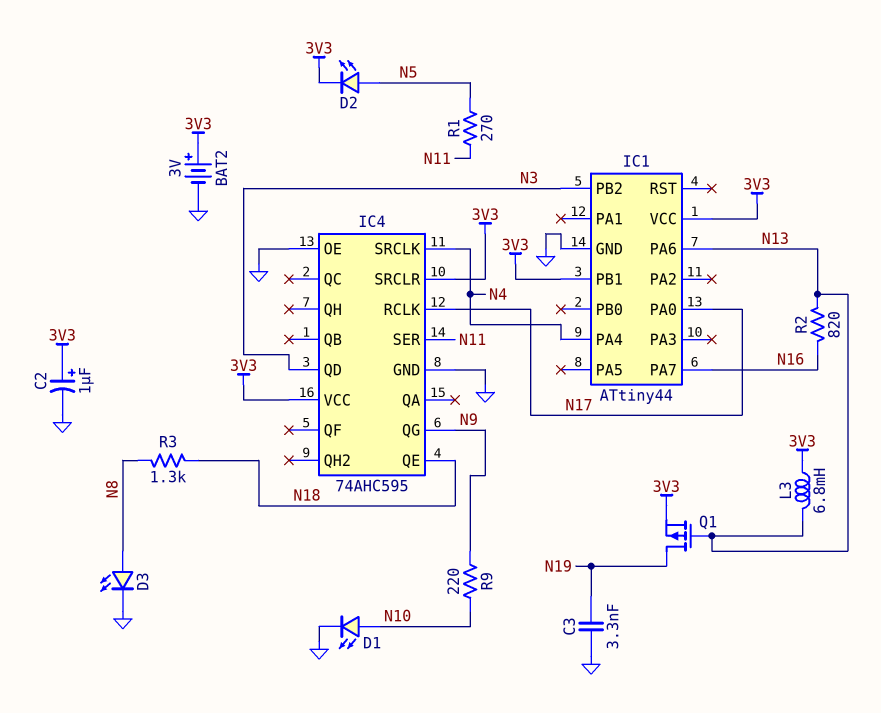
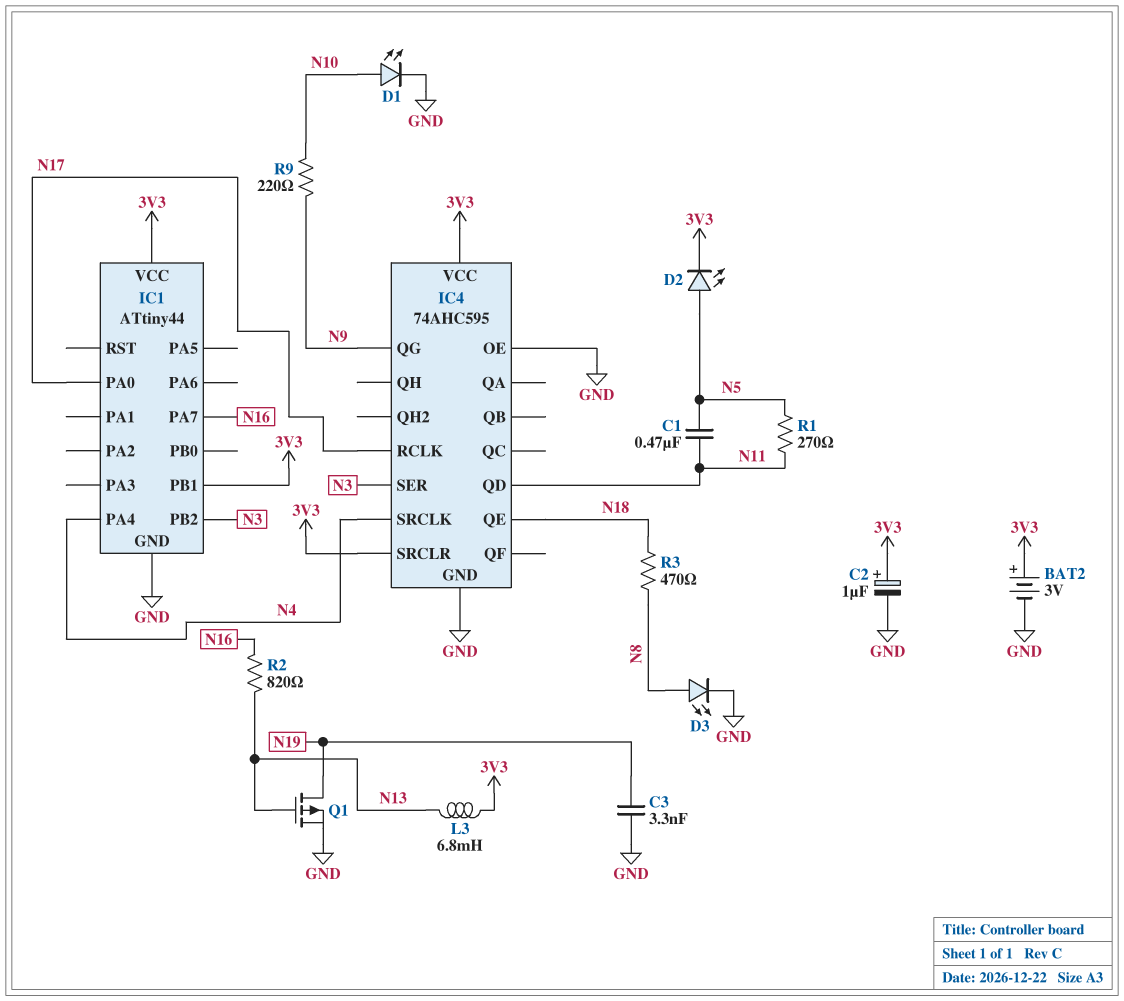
C1: none -> 470nF (N5, N11)
IC1 pin PA6: N13 -> none
IC4 pin QD: N3 -> N11
IC4 pin SER: N11 -> N3
Q1: PMOS (G N13, D N19, S 3V3) -> PMOS (G N13, D N19, S GND)
R3: 1.3k (N8, N18) -> 470 (N8, N18)

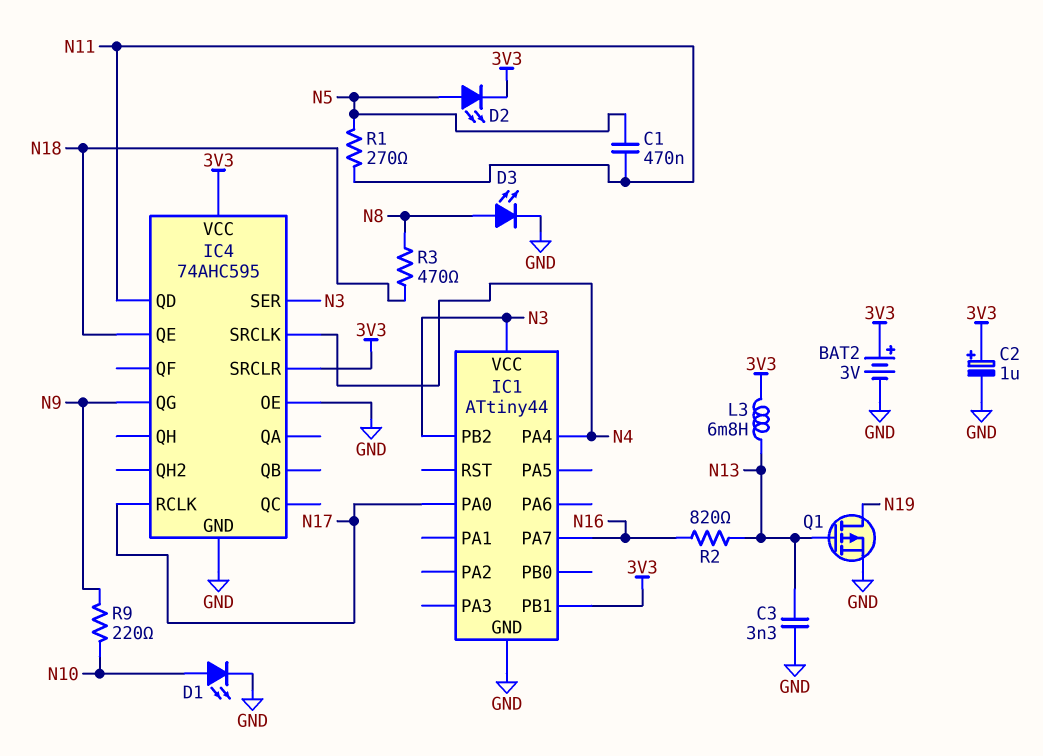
C3: 3.3nF (GND, N19) -> 3.3nF (GND, N13)
IC1 pin VCC: 3V3 -> N3

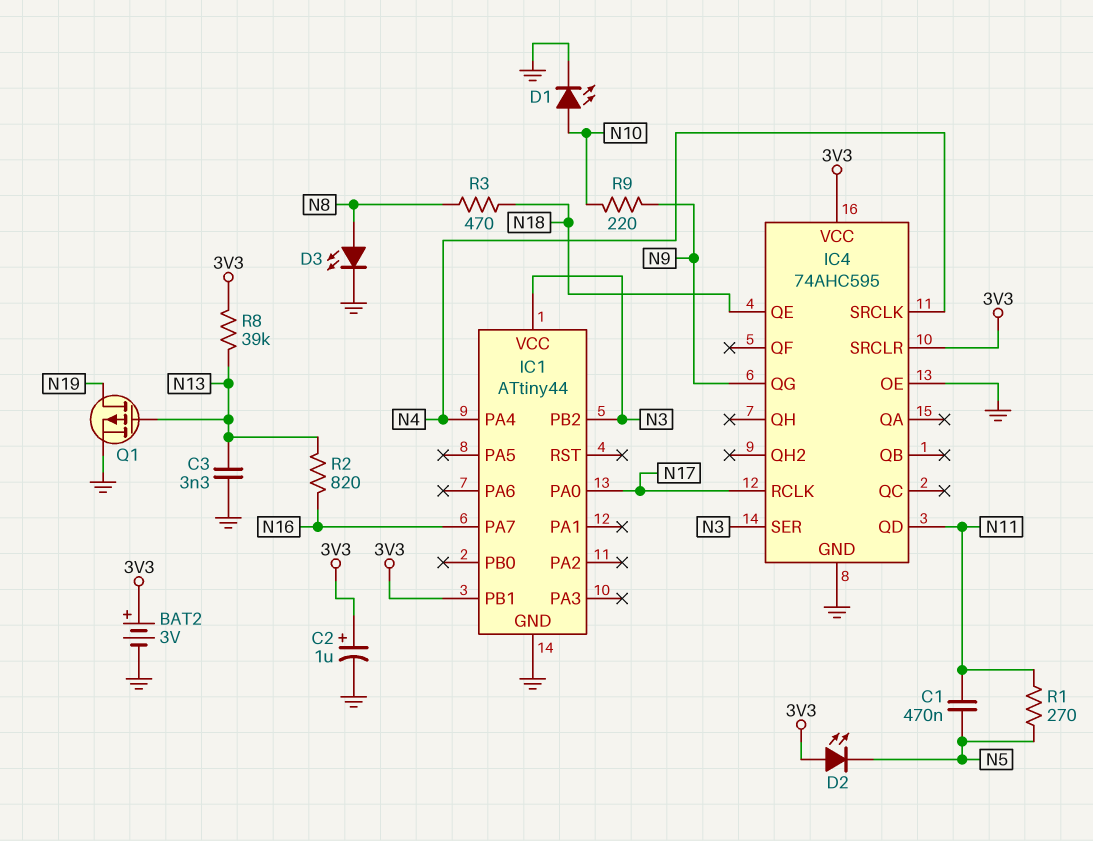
D2: LED (A N5, K 3V3) -> LED (A 3V3, K N5)
L3: 6.8mH (3V3, N13) -> none
R8: none -> 39k (3V3, N13)

